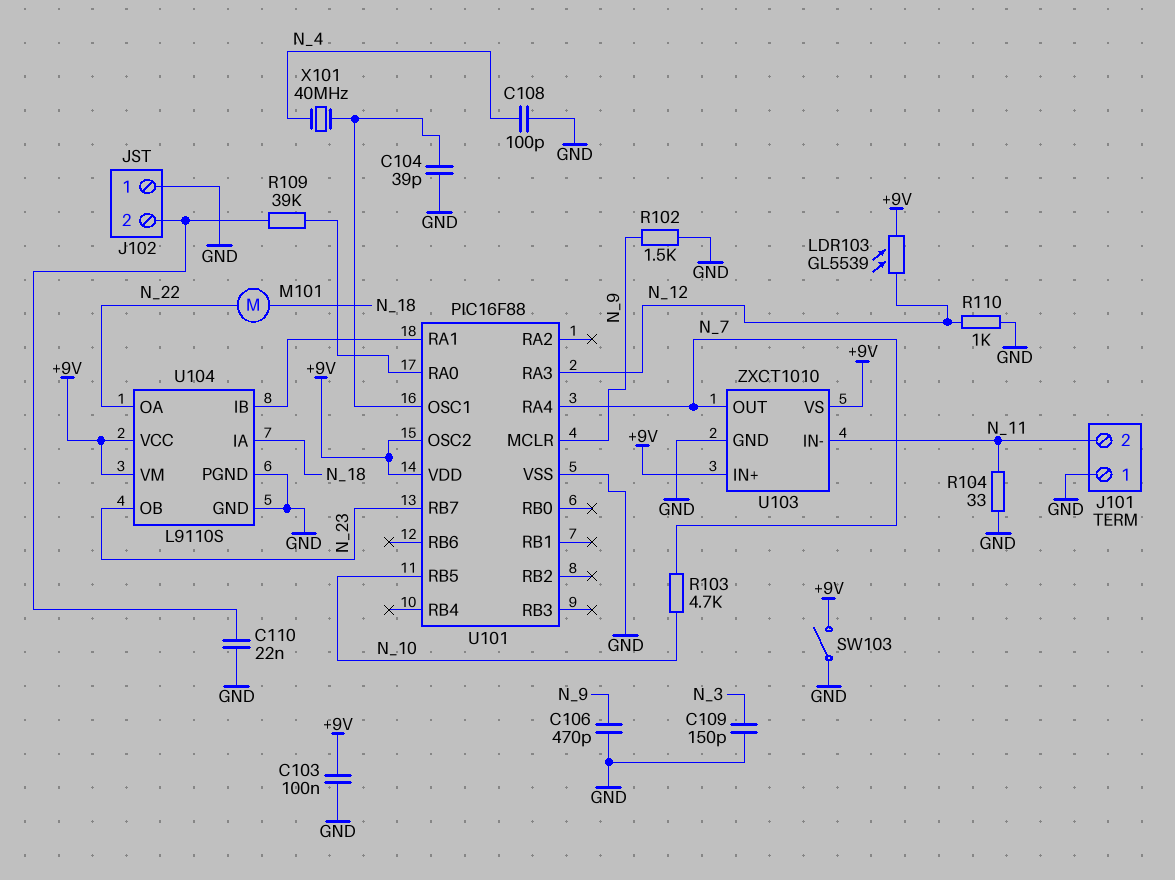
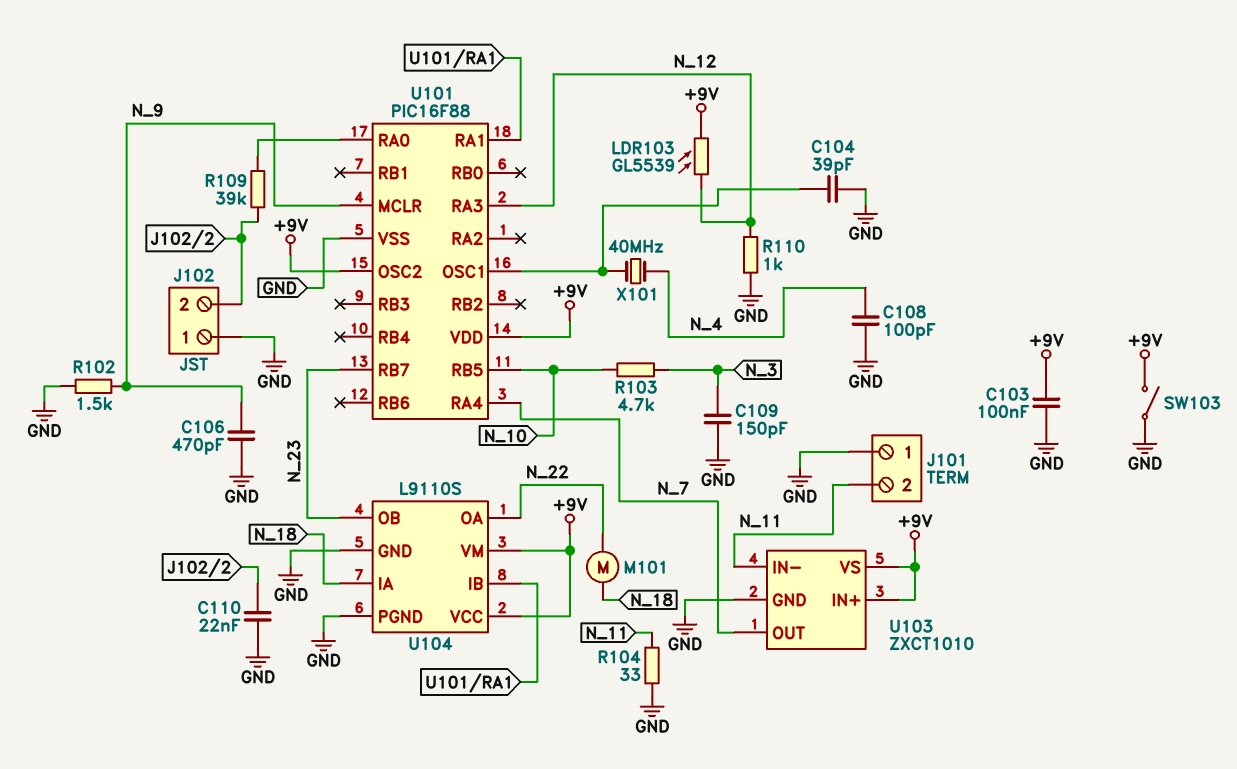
R103: 4.7k (N_7, N_10) -> 4.7k (N_3, N_10)

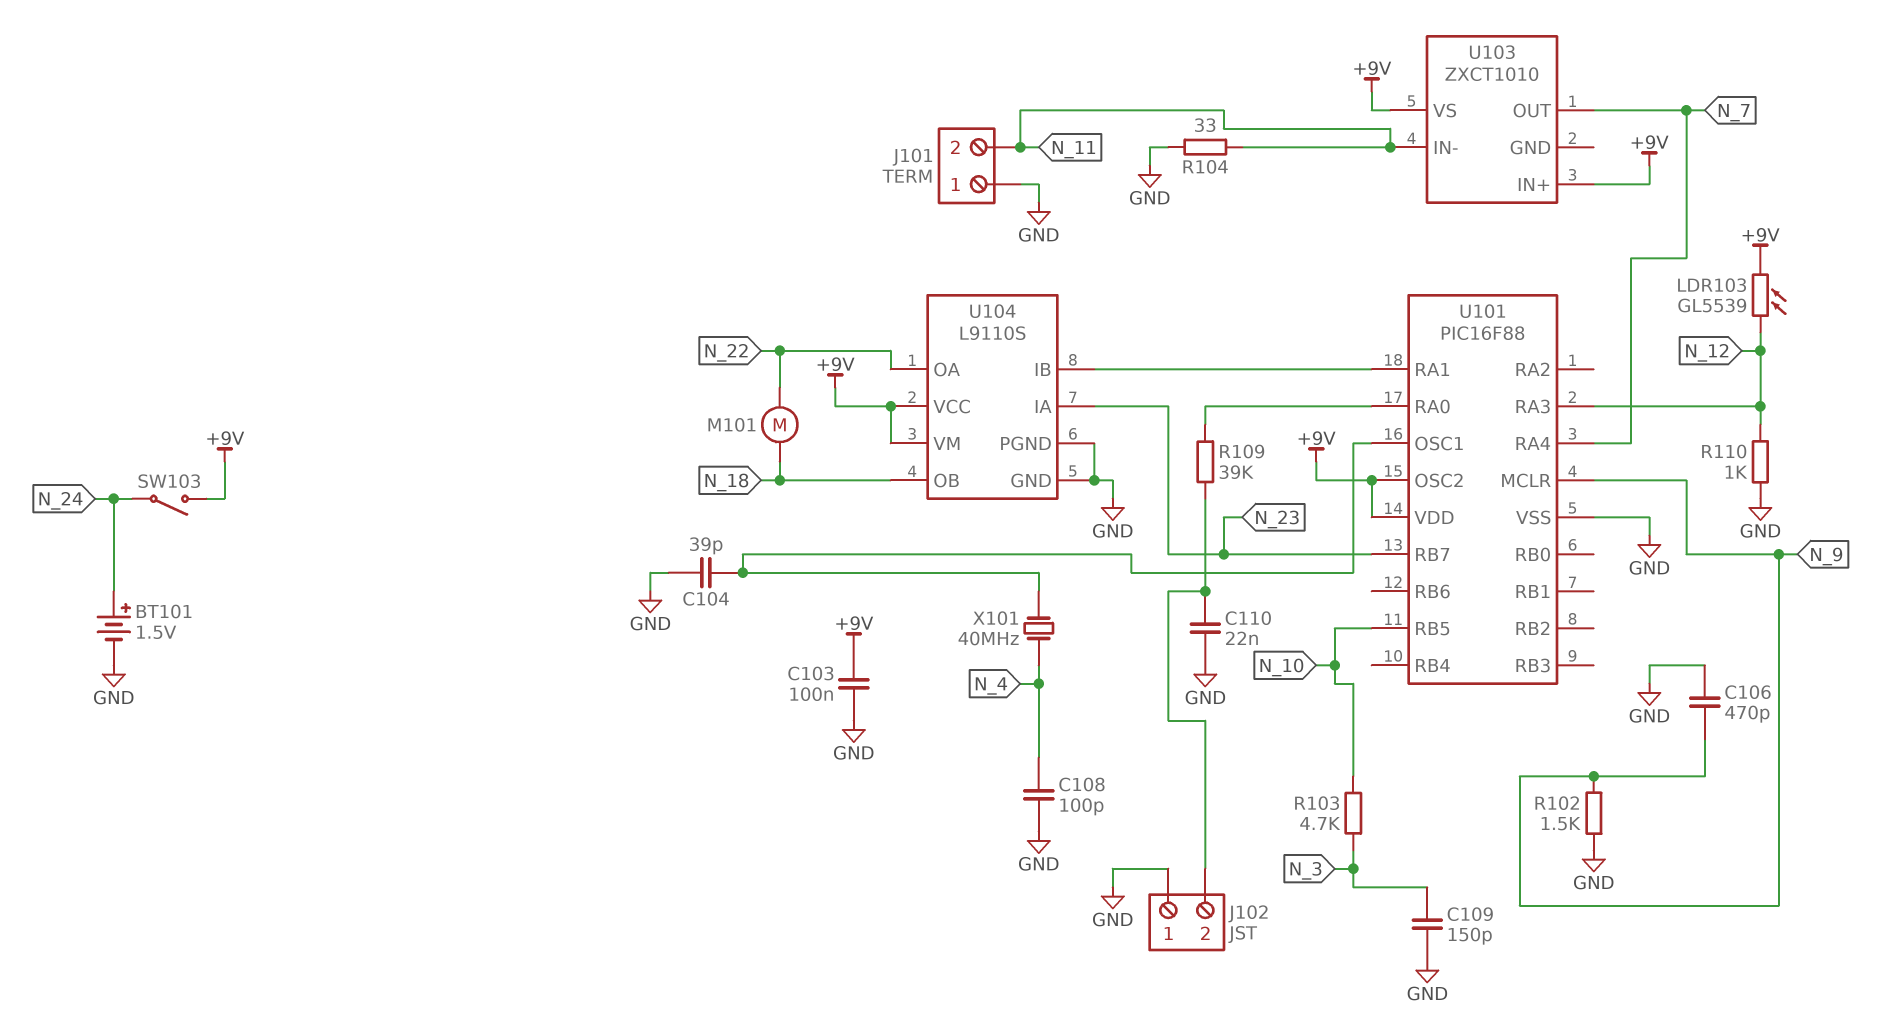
BT101: none -> 1.5V (plus N_24, minus GND)
SW103: switch (+9V, GND) -> switch (+9V, N_24)
U103 pin GND: GND -> none
U104 pin IA: N_18 -> N_23
U104 pin OB: N_23 -> N_18

